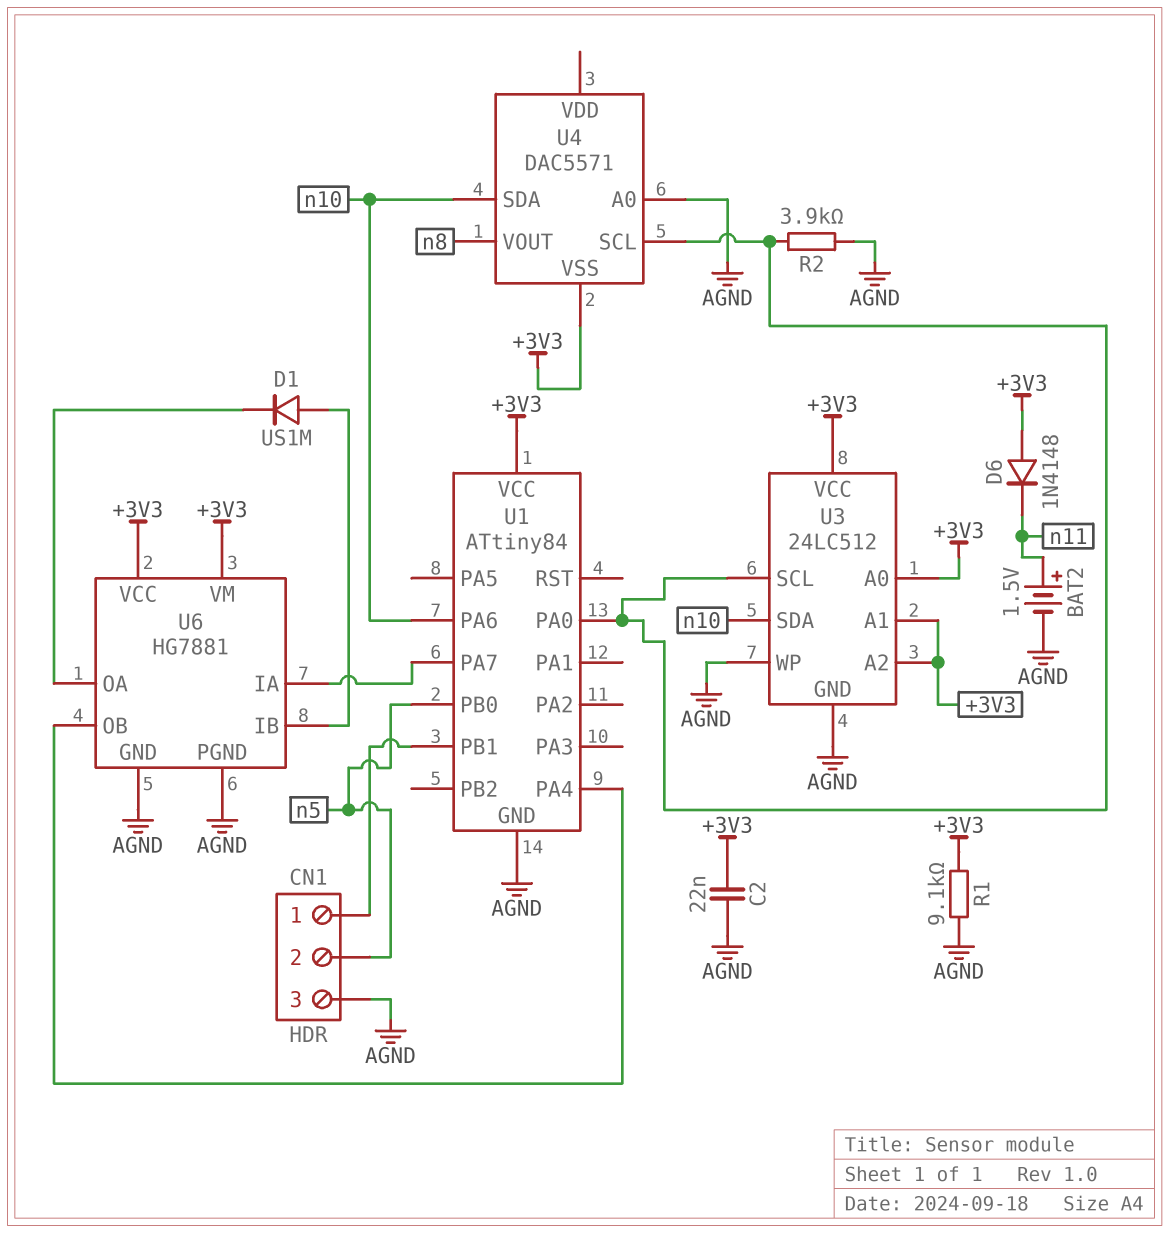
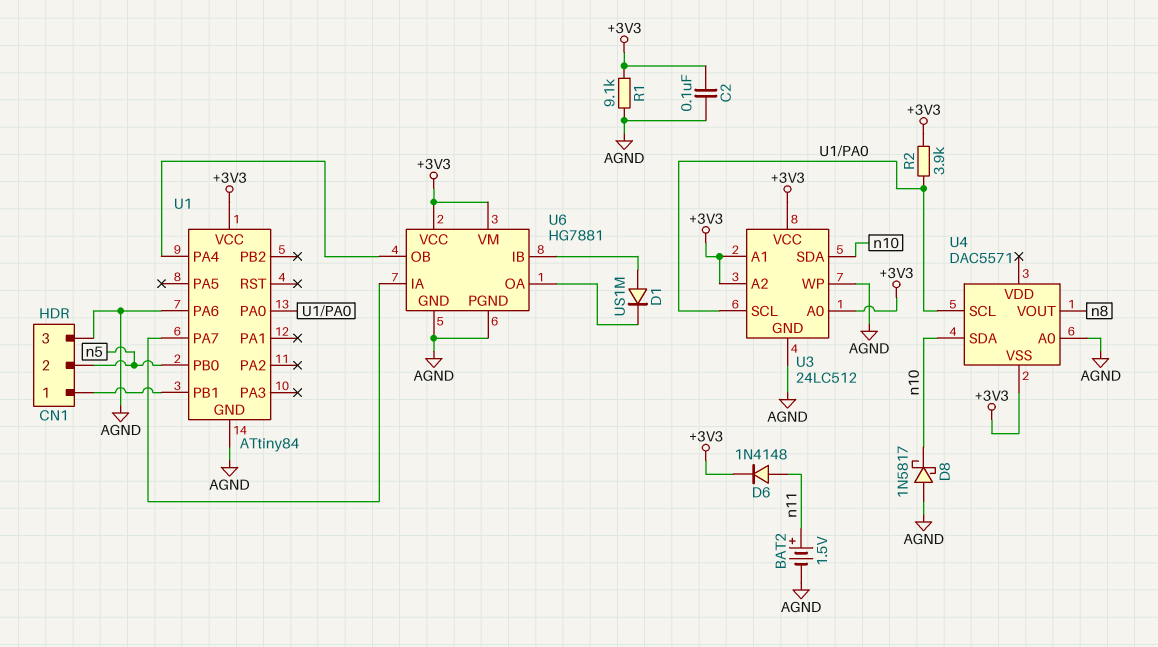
C2: 22nF (+3V3, AGND) -> 100nF (+3V3, AGND)
D6: diode 1N4148 (A +3V3, K n11) -> diode 1N4148 (A n11, K +3V3)
D8: none -> schottky 1N5817 (A AGND, K n10)
R2: 3.9k (AGND, U1/PA0) -> 3.9k (+3V3, U1/PA0)
U1 pin PA6: n10 -> AGND

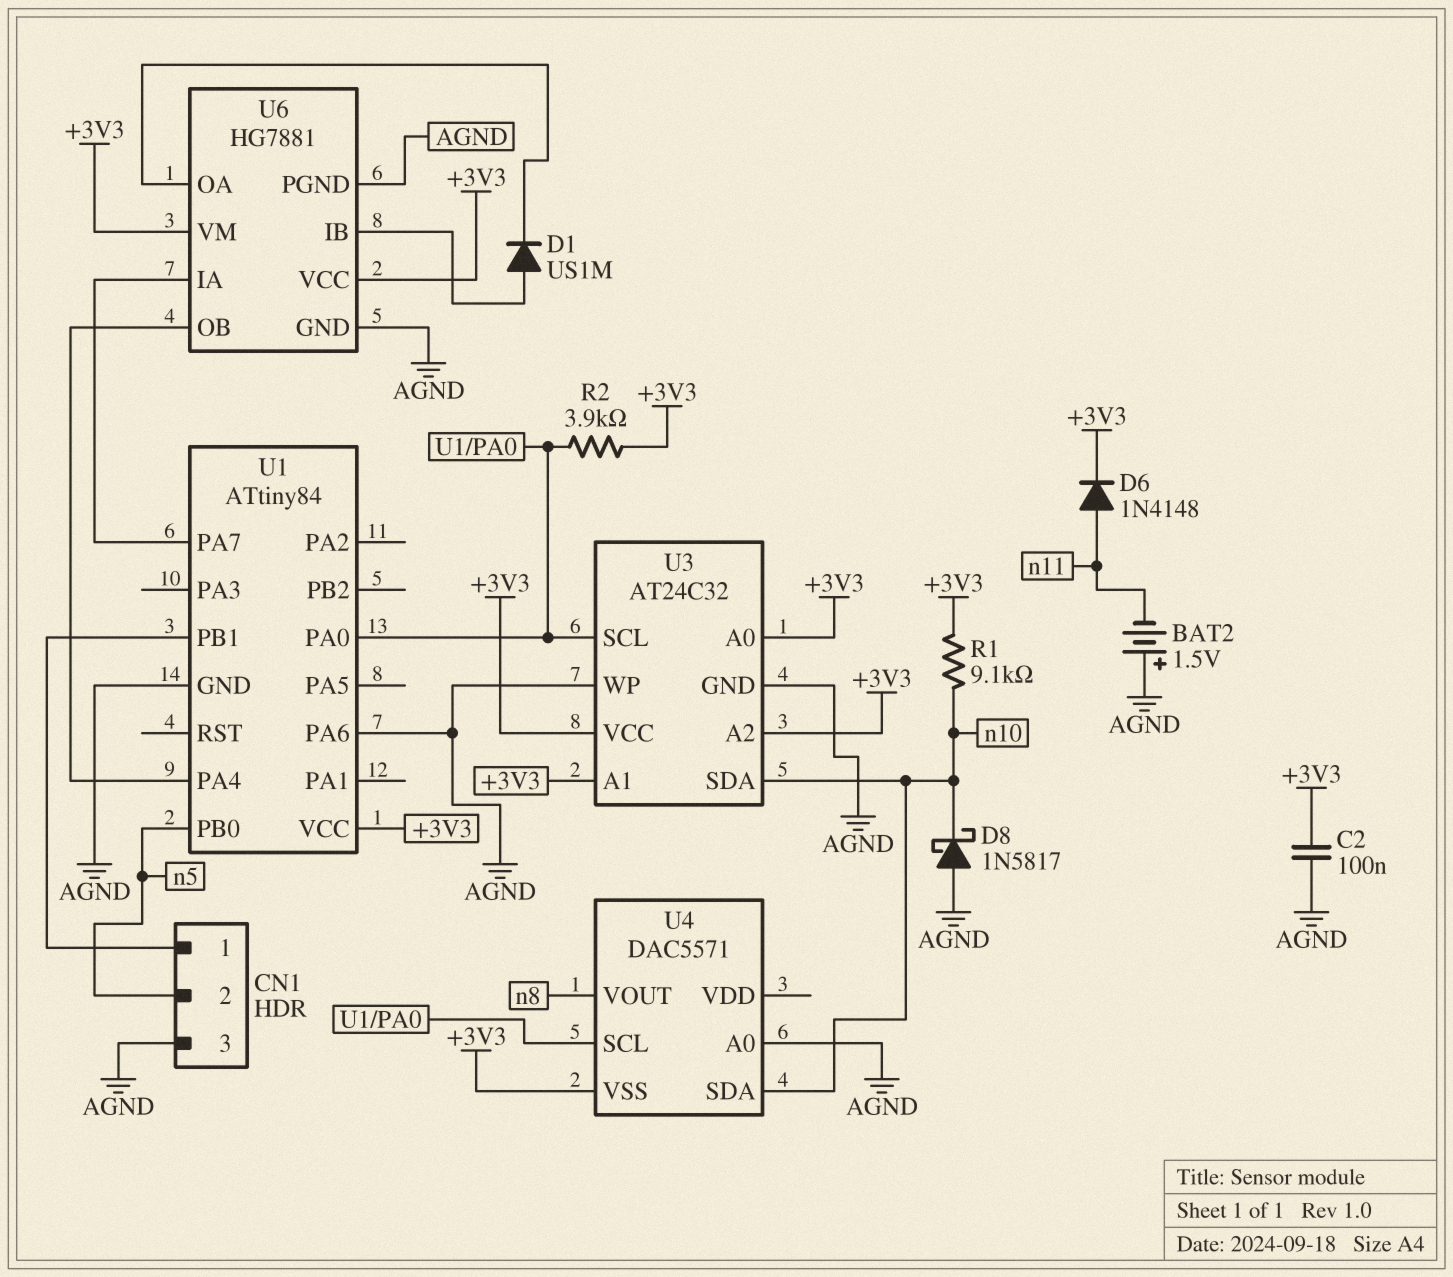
BAT2: 1.5V (plus n11, minus AGND) -> 1.5V (plus AGND, minus n11)
R1: 9.1k (+3V3, AGND) -> 9.1k (+3V3, n10)
U3: 24LC512 -> AT24C32

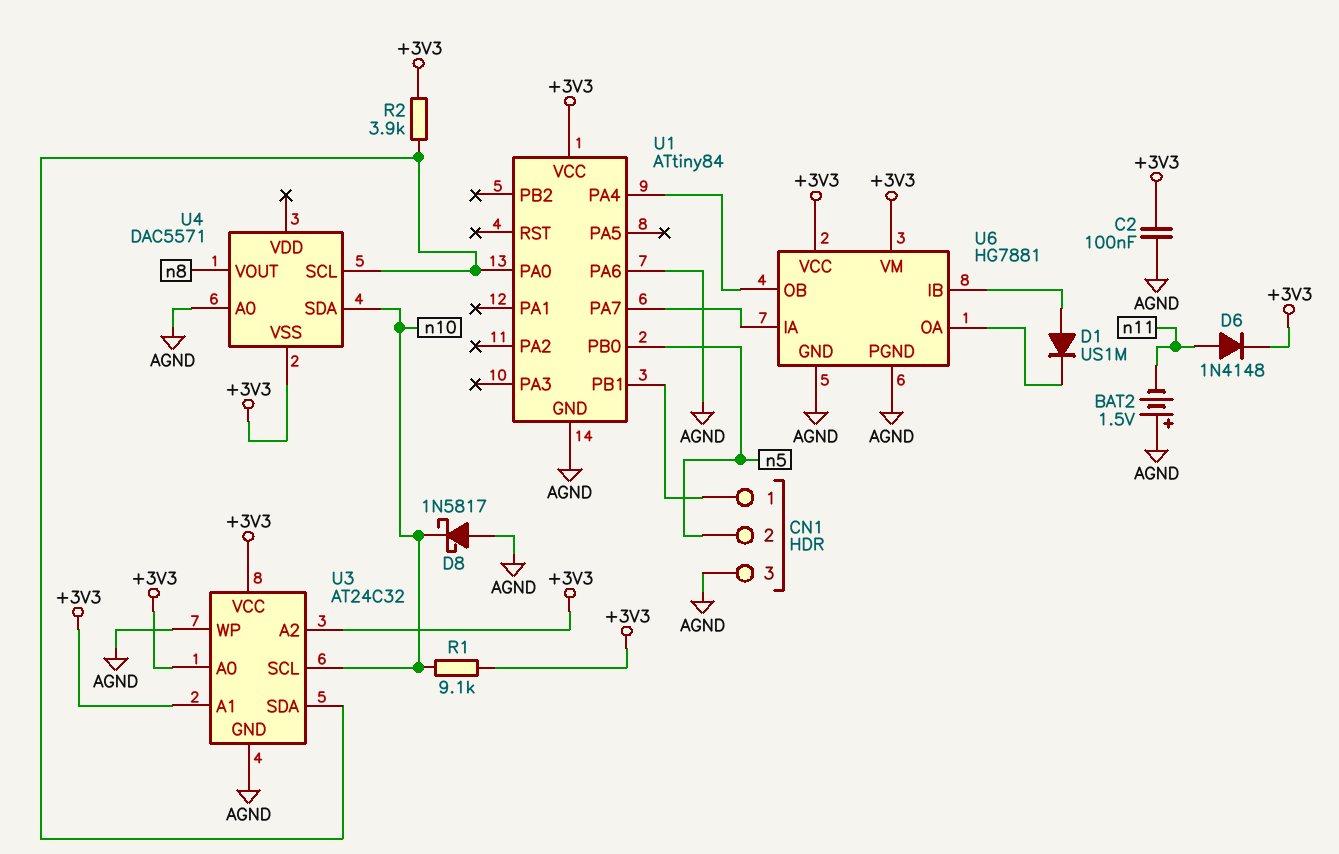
U3 pin SCL: U1/PA0 -> n10
U3 pin SDA: n10 -> U1/PA0

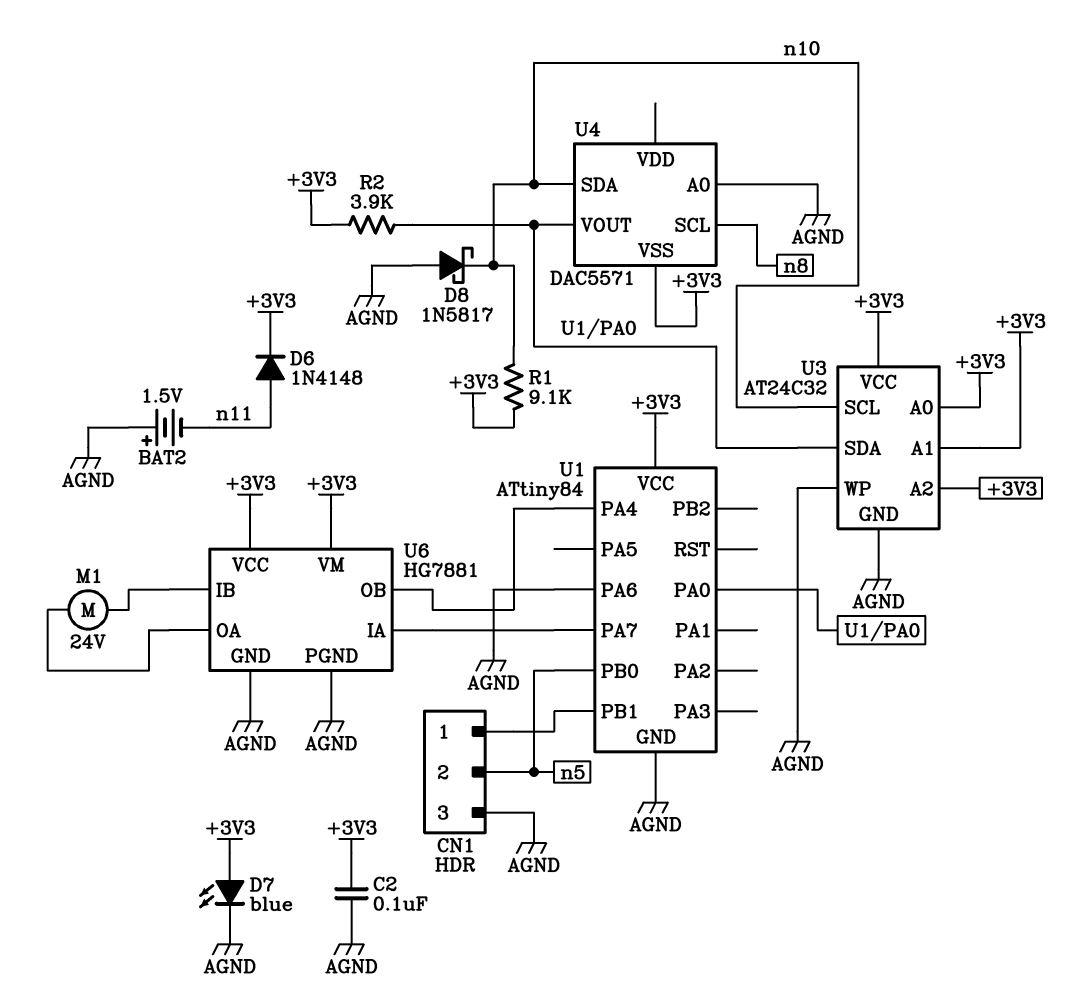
D1: diode US1M (A U6/IB, K U6/OA) -> none
D7: none -> LED blue (A +3V3, K AGND)
M1: none -> motor 24V (U6/IB, U6/OA)
U4 pin SCL: U1/PA0 -> n8
U4 pin VOUT: n8 -> U1/PA0

